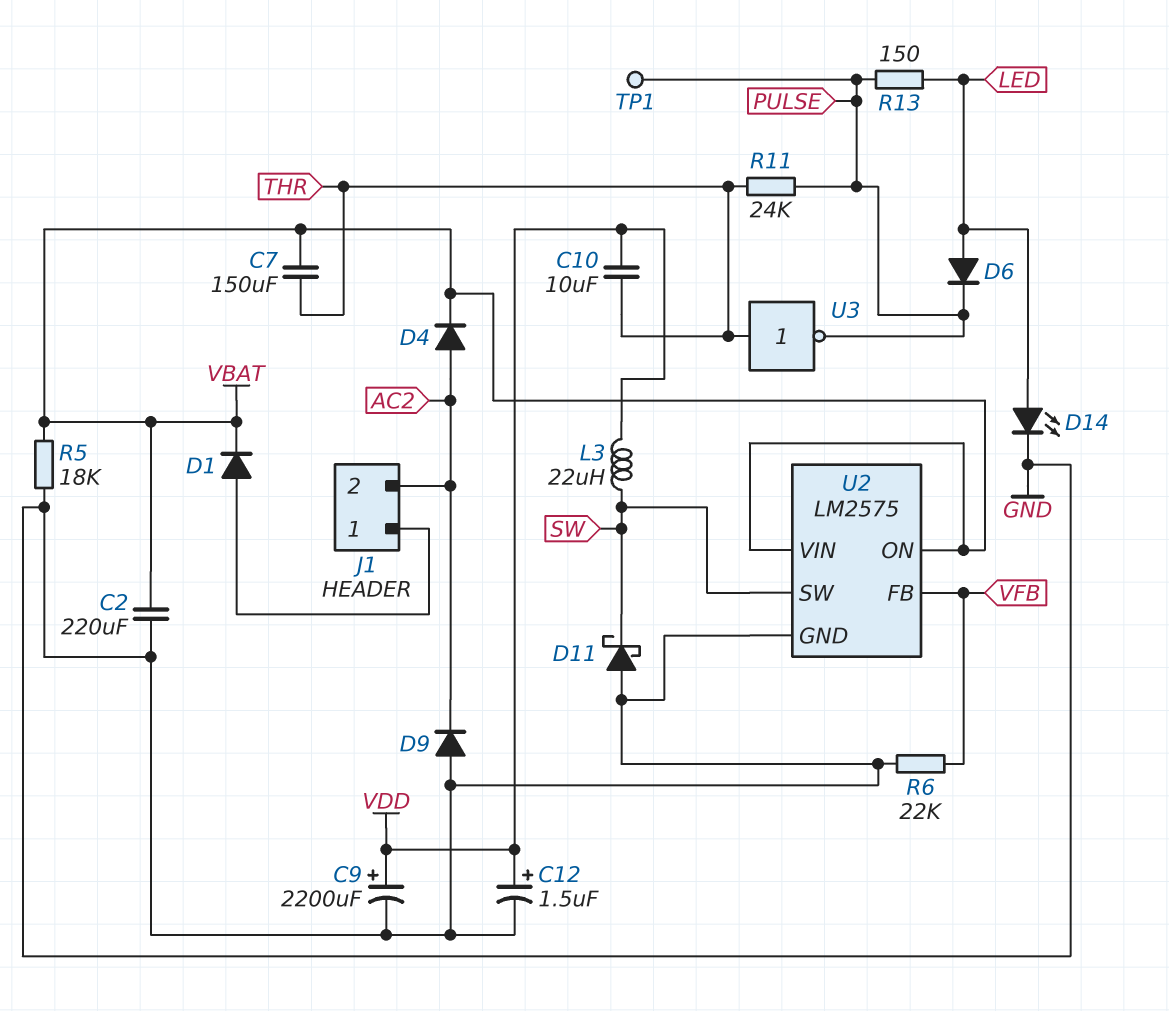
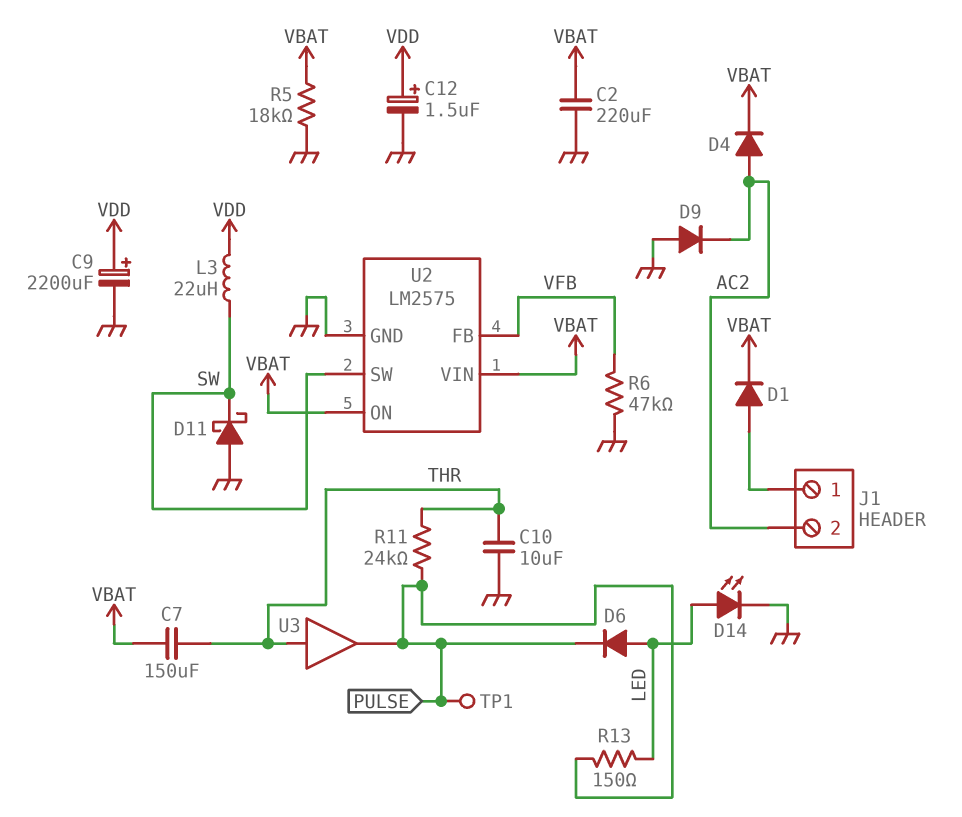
C10: 10uF (THR, VDD) -> 10uF (GND, THR)
R6: 22k (GND, VFB) -> 47k (GND, VFB)
U3: NOT (in THR, out PULSE) -> buffer (in THR, out PULSE)

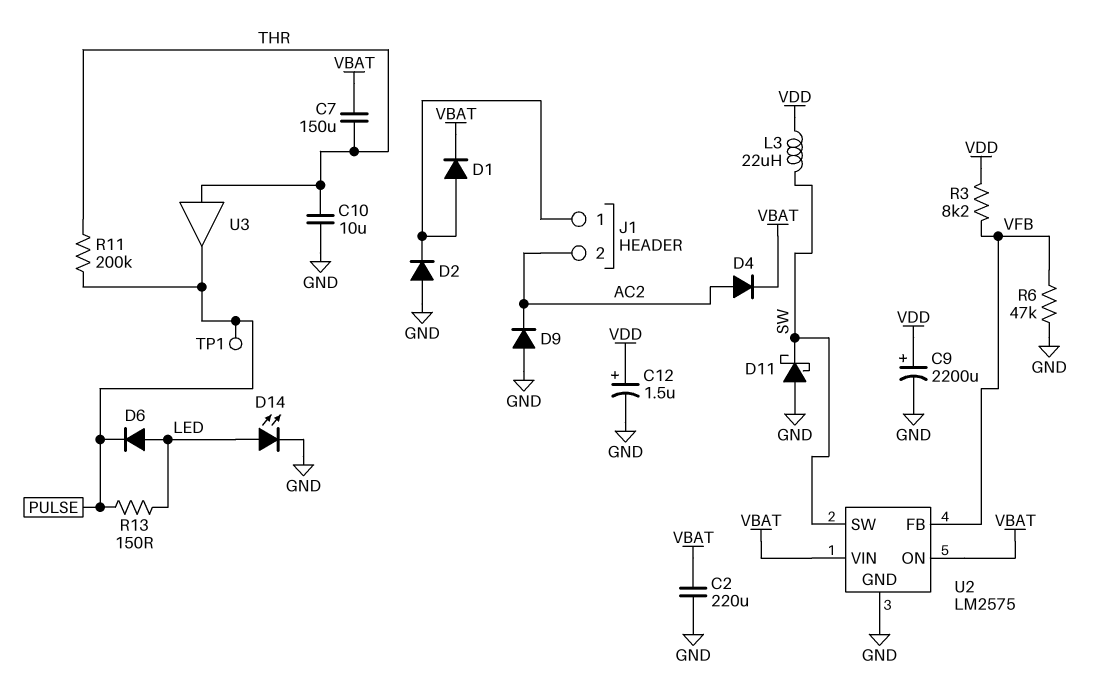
D2: none -> diode (A GND, K J1/1)
R3: none -> 8.2k (VDD, VFB)
R5: 18k (GND, VBAT) -> none
R11: 24k (PULSE, THR) -> 200k (PULSE, THR)

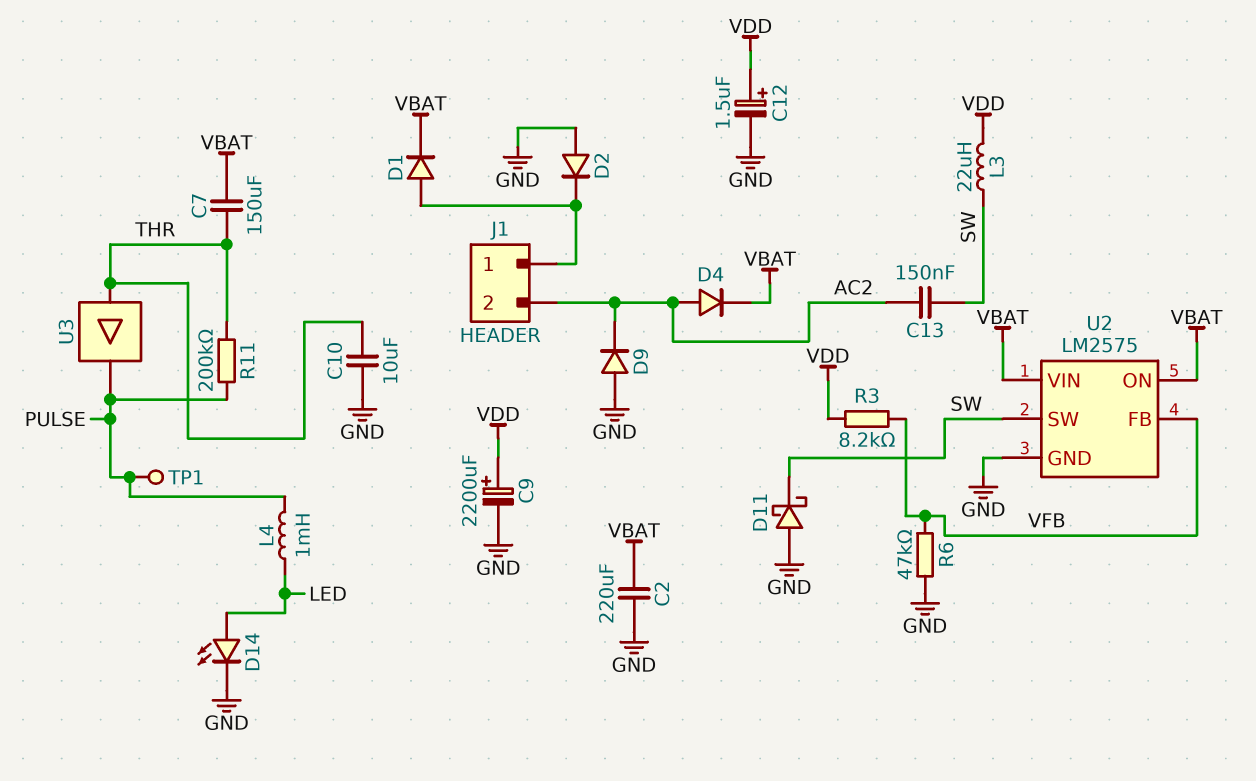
C13: none -> 150nF (AC2, SW)
D6: diode (A LED, K PULSE) -> none
L4: none -> 1mH (LED, PULSE)
R13: 150 (LED, PULSE) -> none

